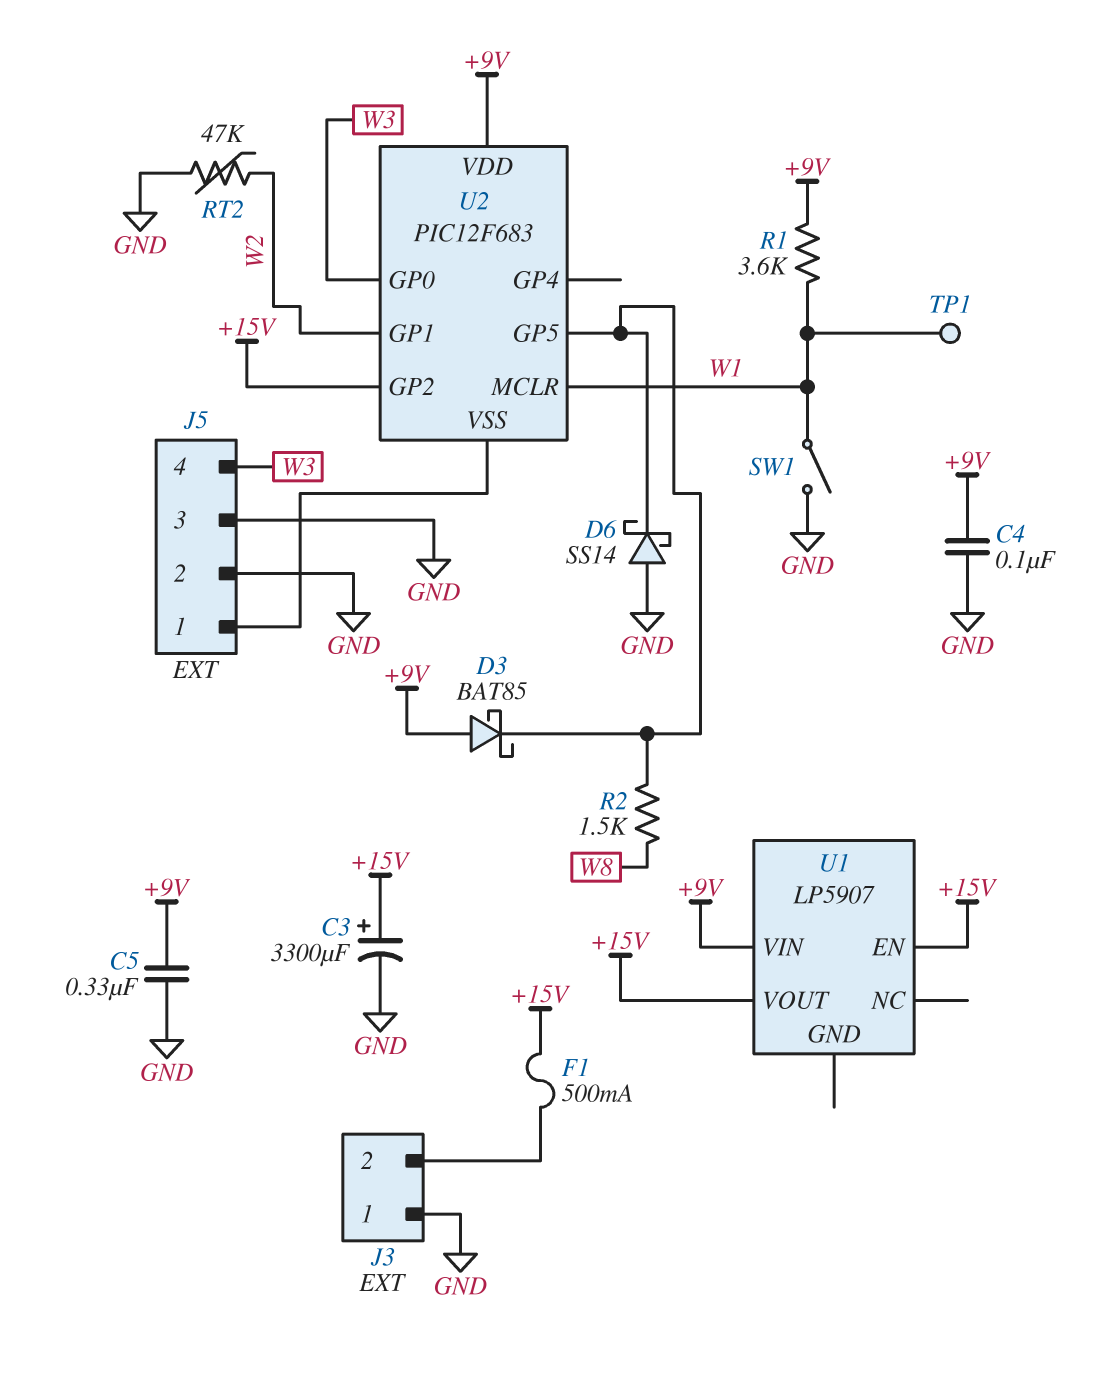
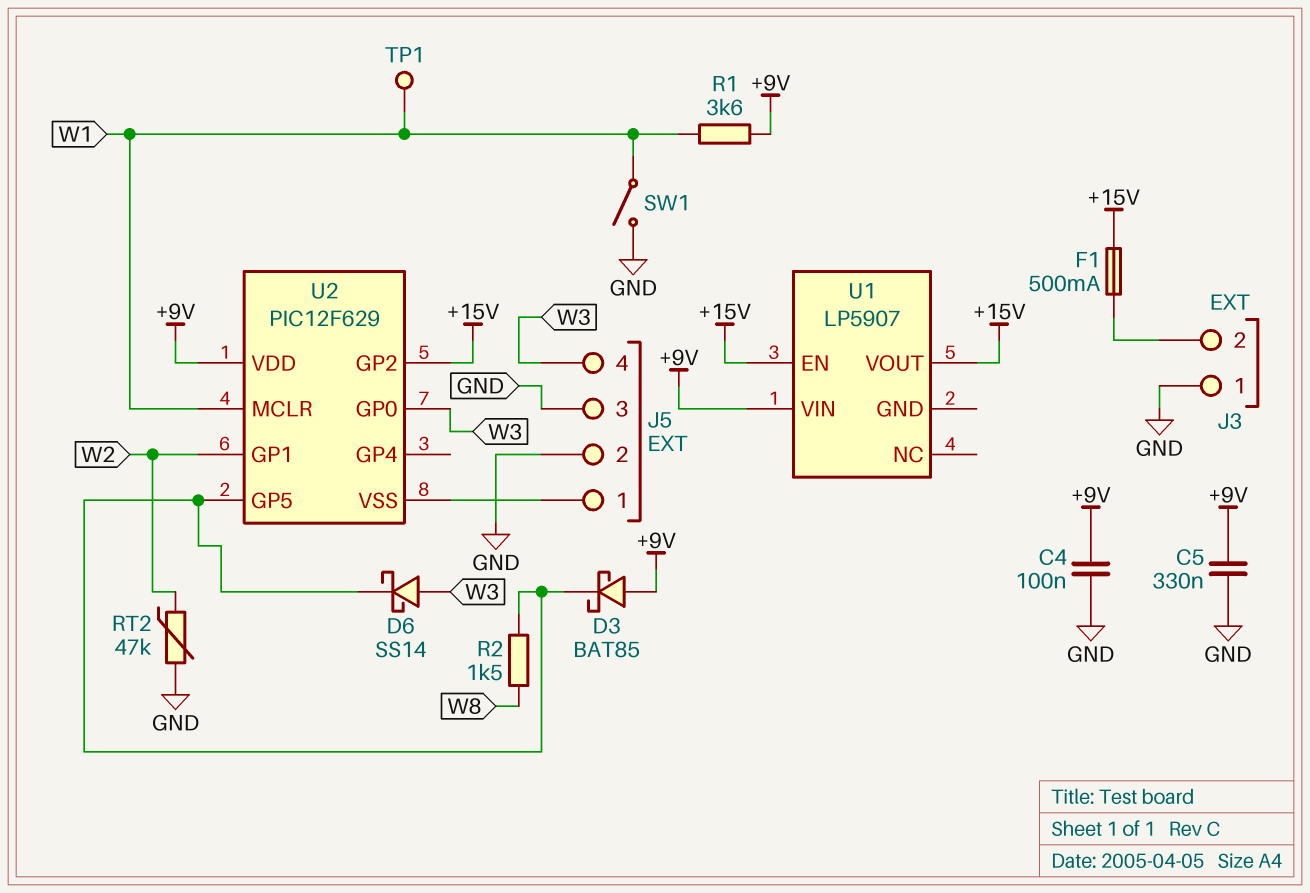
C3: 3300uF (plus +15V, minus GND) -> none
D6: schottky SS14 (A GND, K U2/GP5) -> schottky SS14 (A W3, K U2/GP5)
U2: PIC12F683 -> PIC12F629

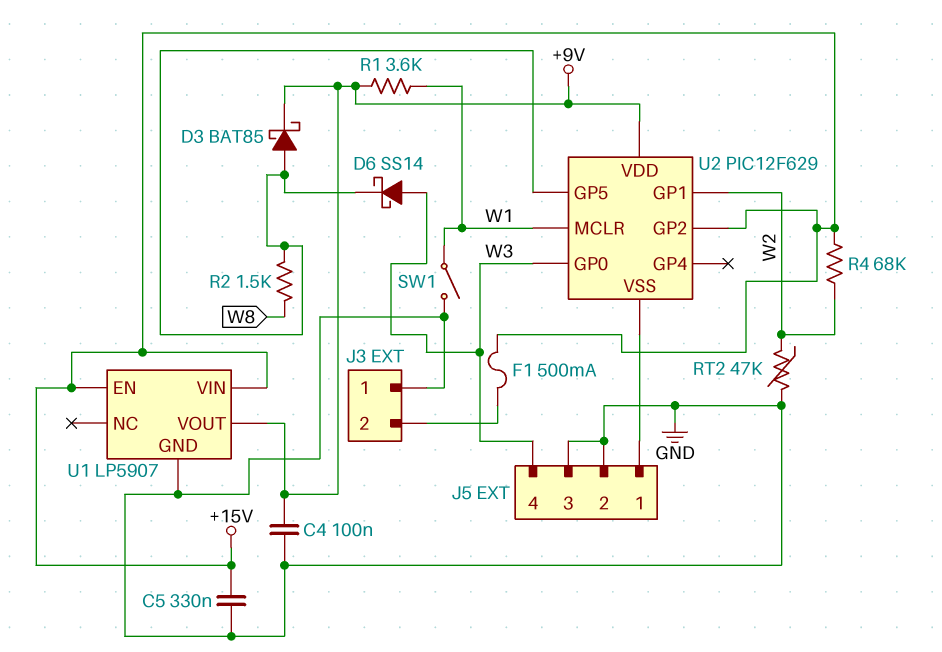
C5: 330nF (+9V, GND) -> 330nF (+15V, GND)
D3: schottky BAT85 (A +9V, K U2/GP5) -> schottky BAT85 (A U2/GP5, K +9V)
R4: none -> 68k (+15V, W2)
TP1: test point (W1) -> none
U1 pin GND: none -> GND
U1 pin VIN: +9V -> +15V
U1 pin VOUT: +15V -> +9V

